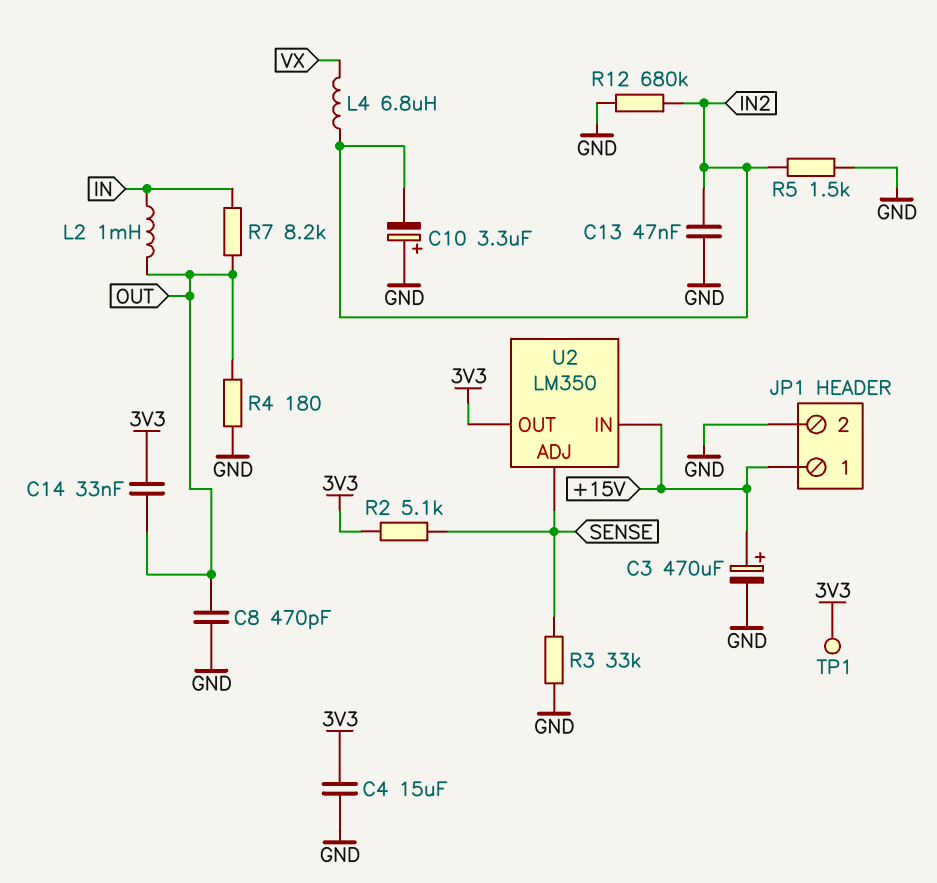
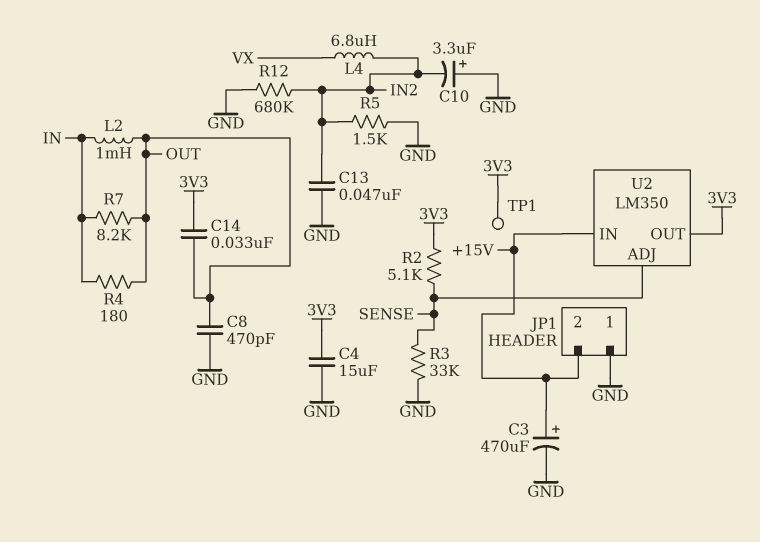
JP1 pin 1: +15V -> GND
JP1 pin 2: GND -> +15V
R4: 180 (GND, OUT) -> 180 (IN, OUT)

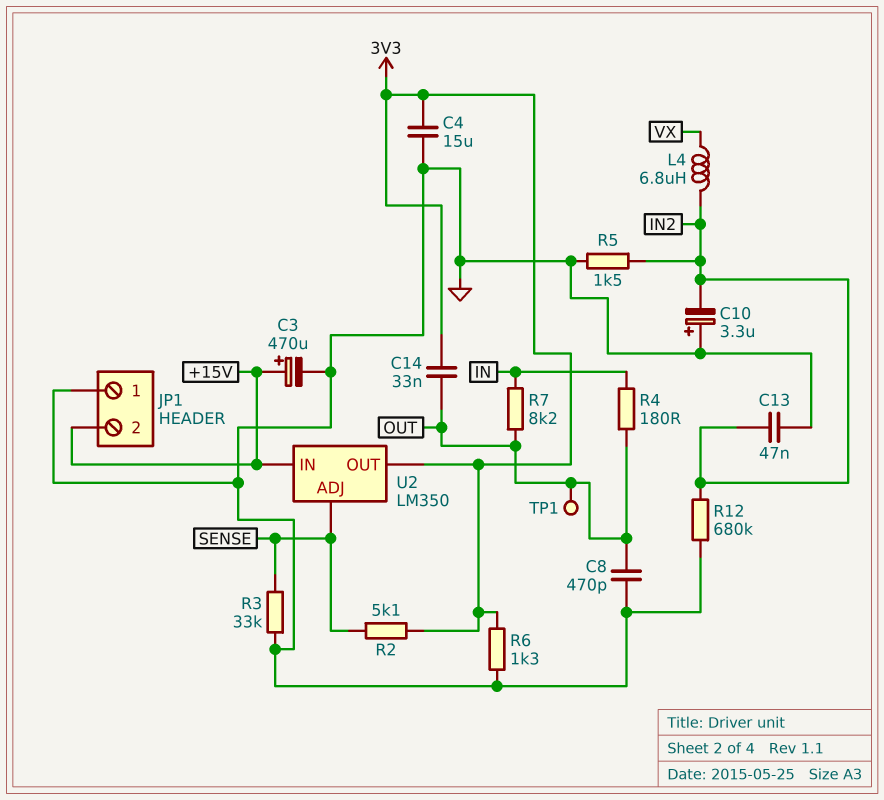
L2: 1mH (IN, OUT) -> none
R6: none -> 1.3k (3V3, GND)
TP1: test point (3V3) -> test point (OUT)

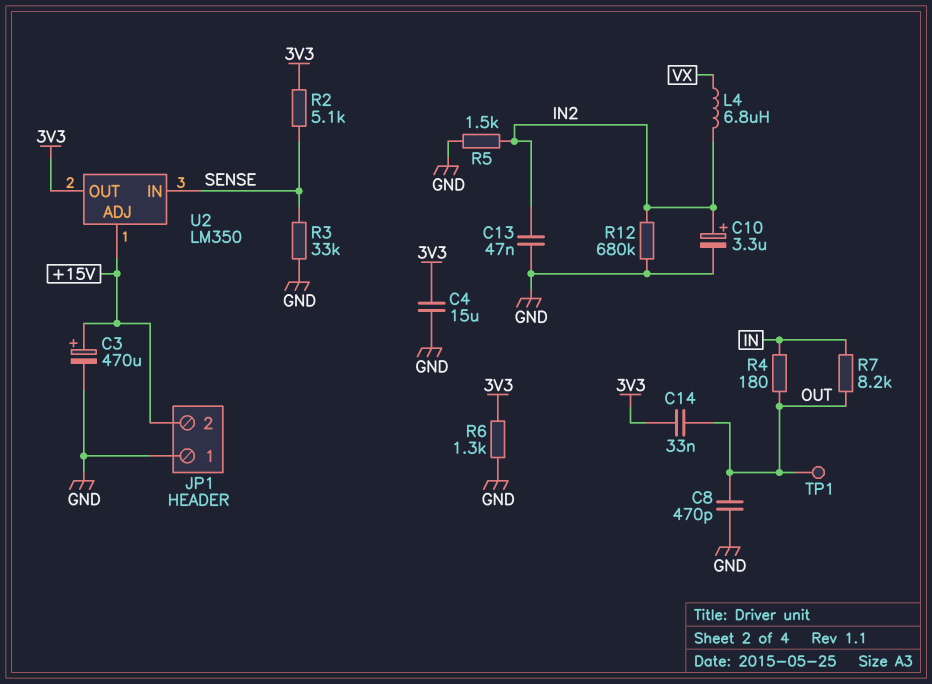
C10: 3.3uF (plus GND, minus IN2) -> 3.3uF (plus IN2, minus GND)
U2 pin ADJ: SENSE -> +15V
U2 pin IN: +15V -> SENSE

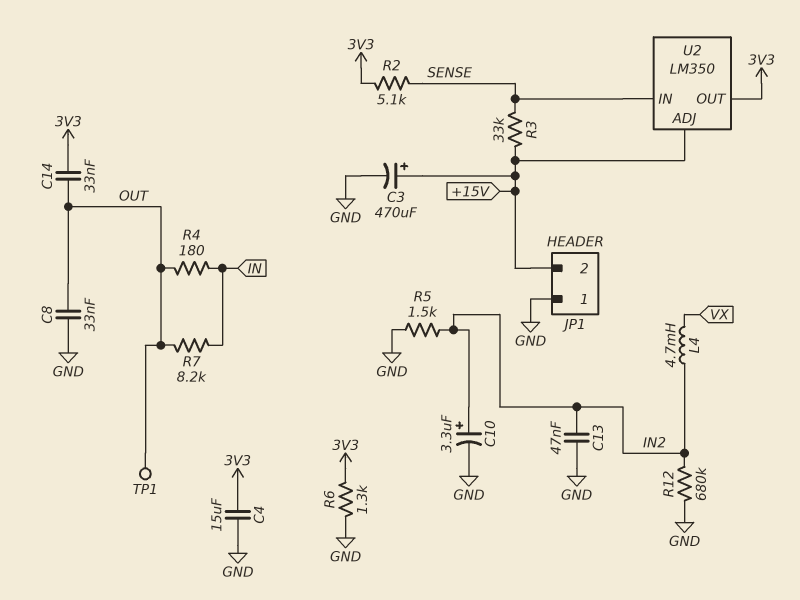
C8: 470pF (GND, OUT) -> 33nF (GND, OUT)
L4: 6.8uH (IN2, VX) -> 4.7mH (IN2, VX)
R3: 33k (GND, SENSE) -> 33k (+15V, SENSE)

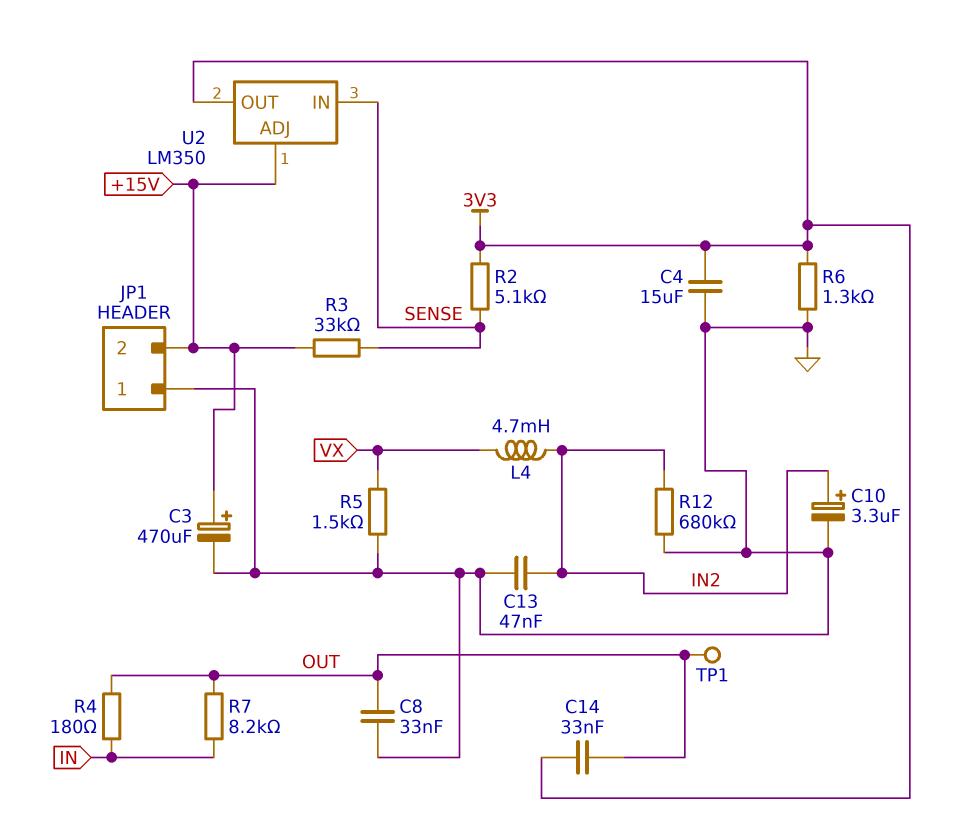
R5: 1.5k (GND, IN2) -> 1.5k (GND, VX)

